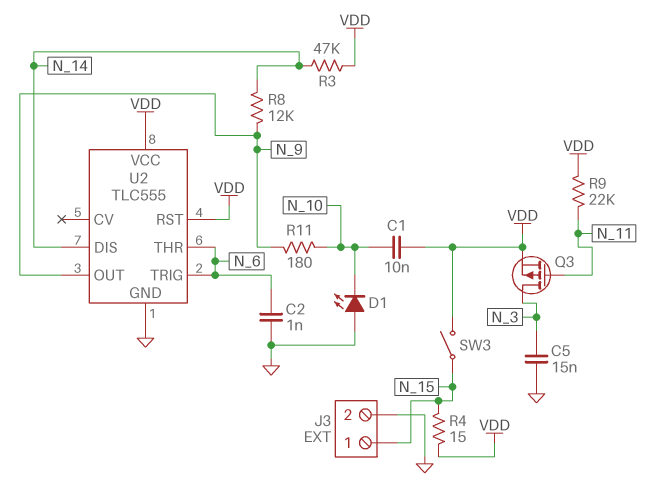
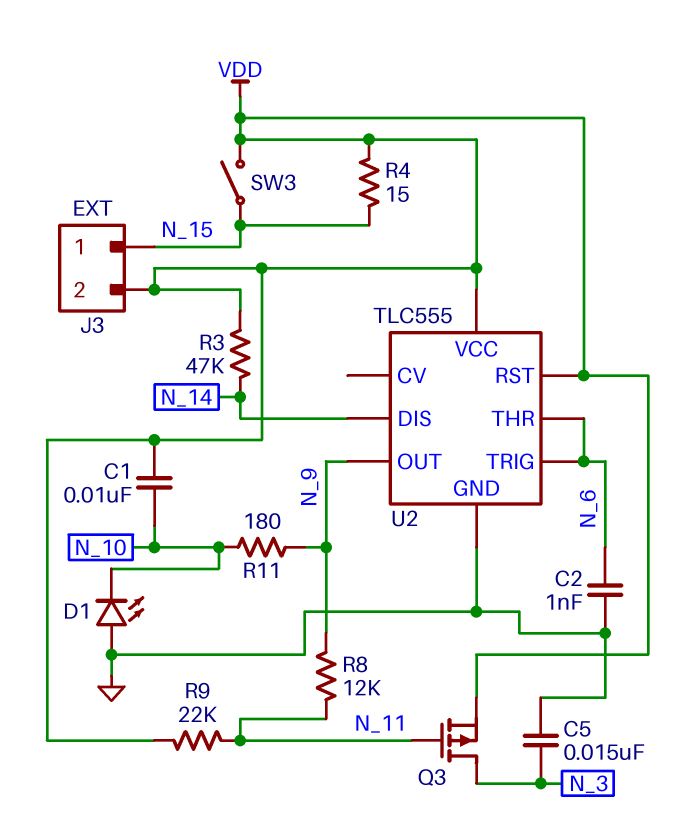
J3 pin 2: GND -> VDD
R8: 12k (N_9, N_14) -> 12k (N_9, N_11)

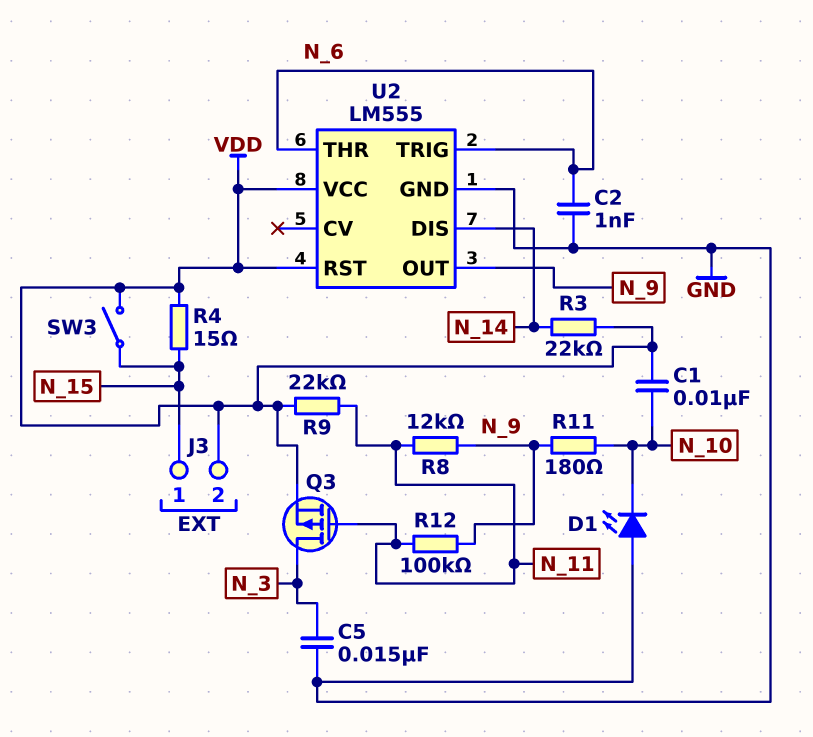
R3: 47k (N_14, VDD) -> 22k (N_14, VDD)
R12: none -> 100k (N_9, N_11)
U2: TLC555 -> LM555

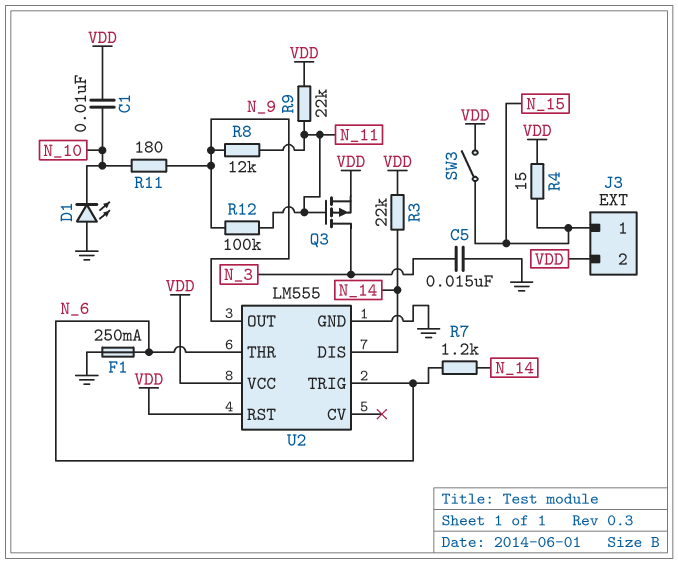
C2: 1nF (GND, N_6) -> none
F1: none -> 250mA (GND, N_6)
R7: none -> 1.2k (N_6, N_14)

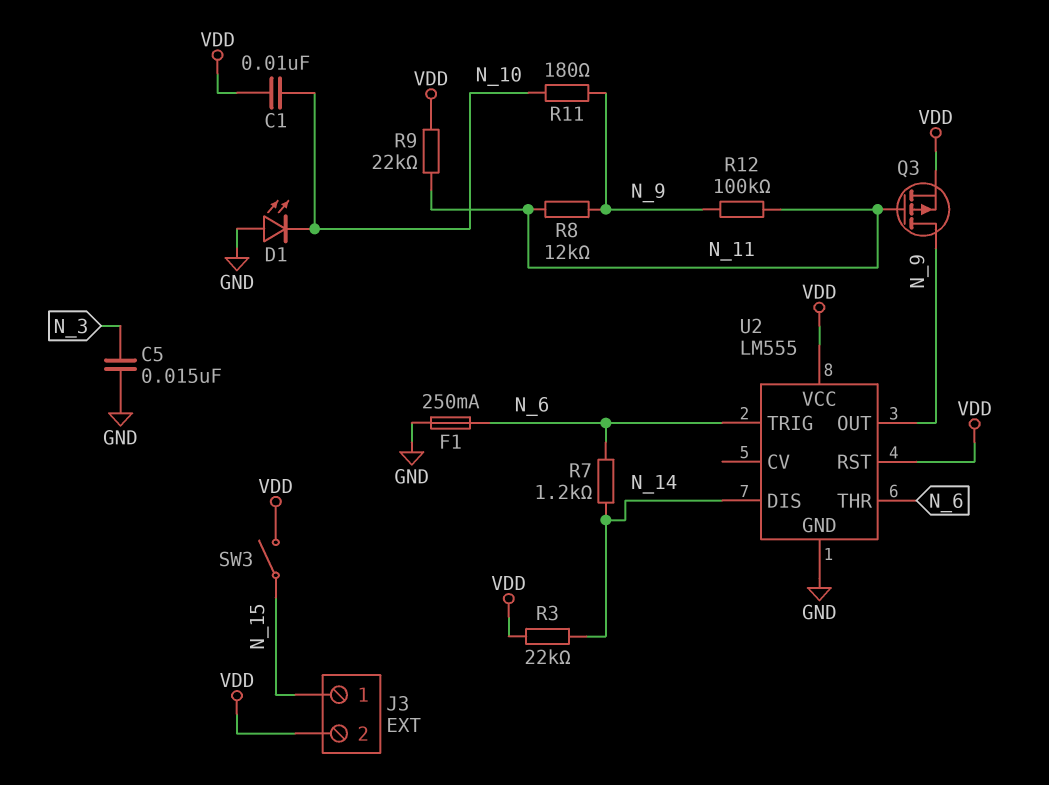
Q3: PMOS (G N_11, D N_3, S VDD) -> PMOS (G N_11, D N_9, S VDD)
R4: 15 (N_15, VDD) -> none

